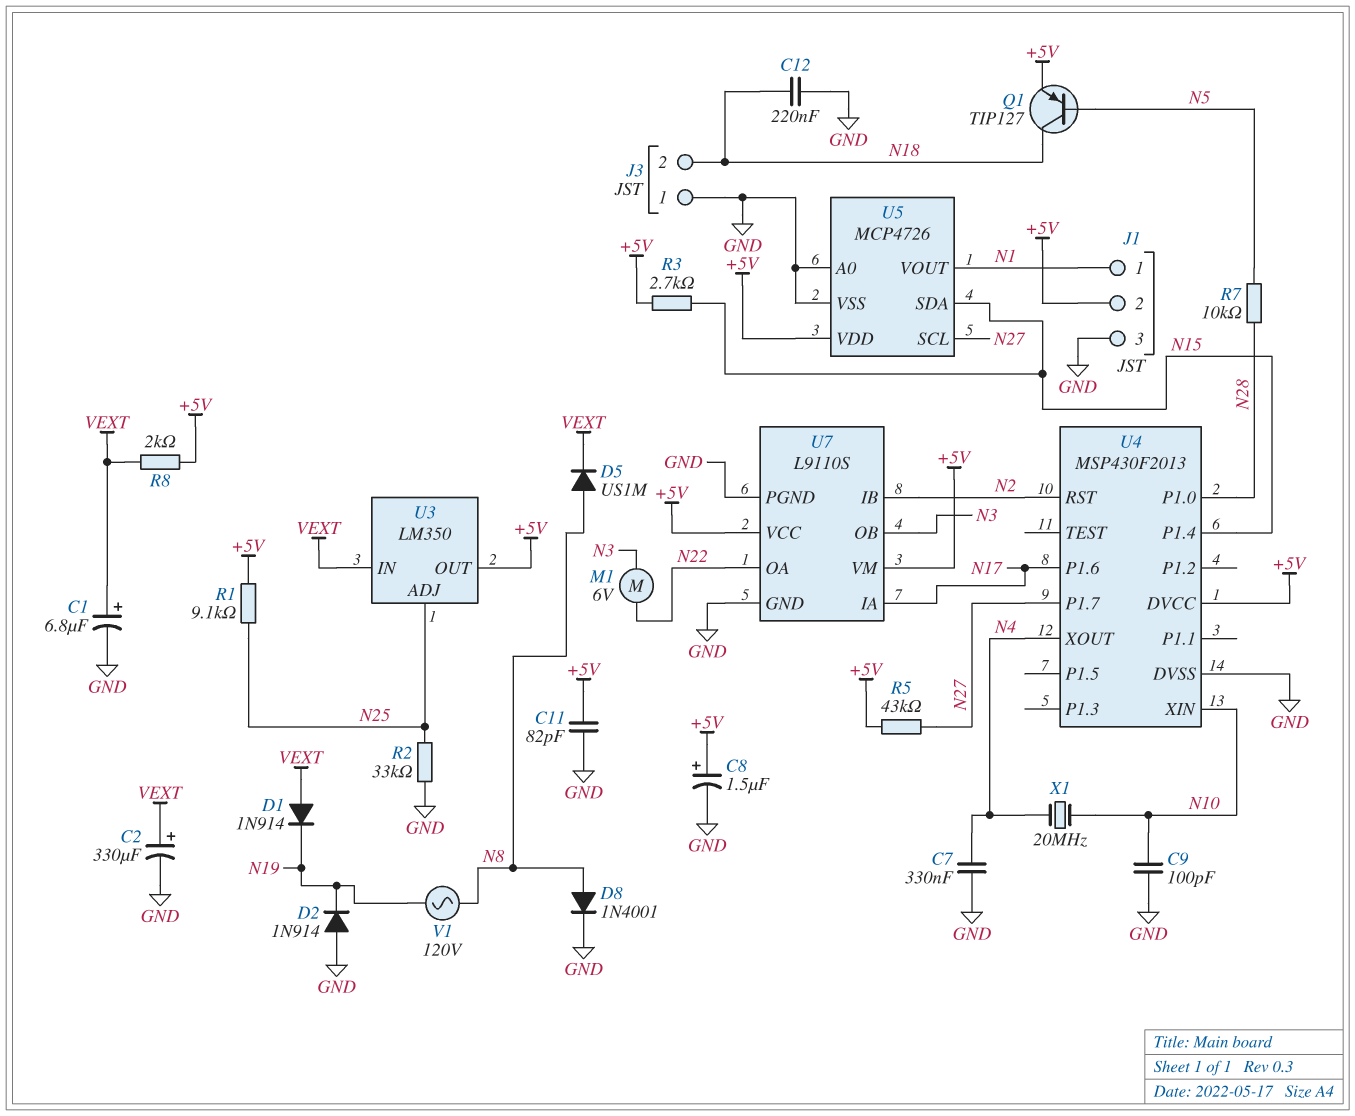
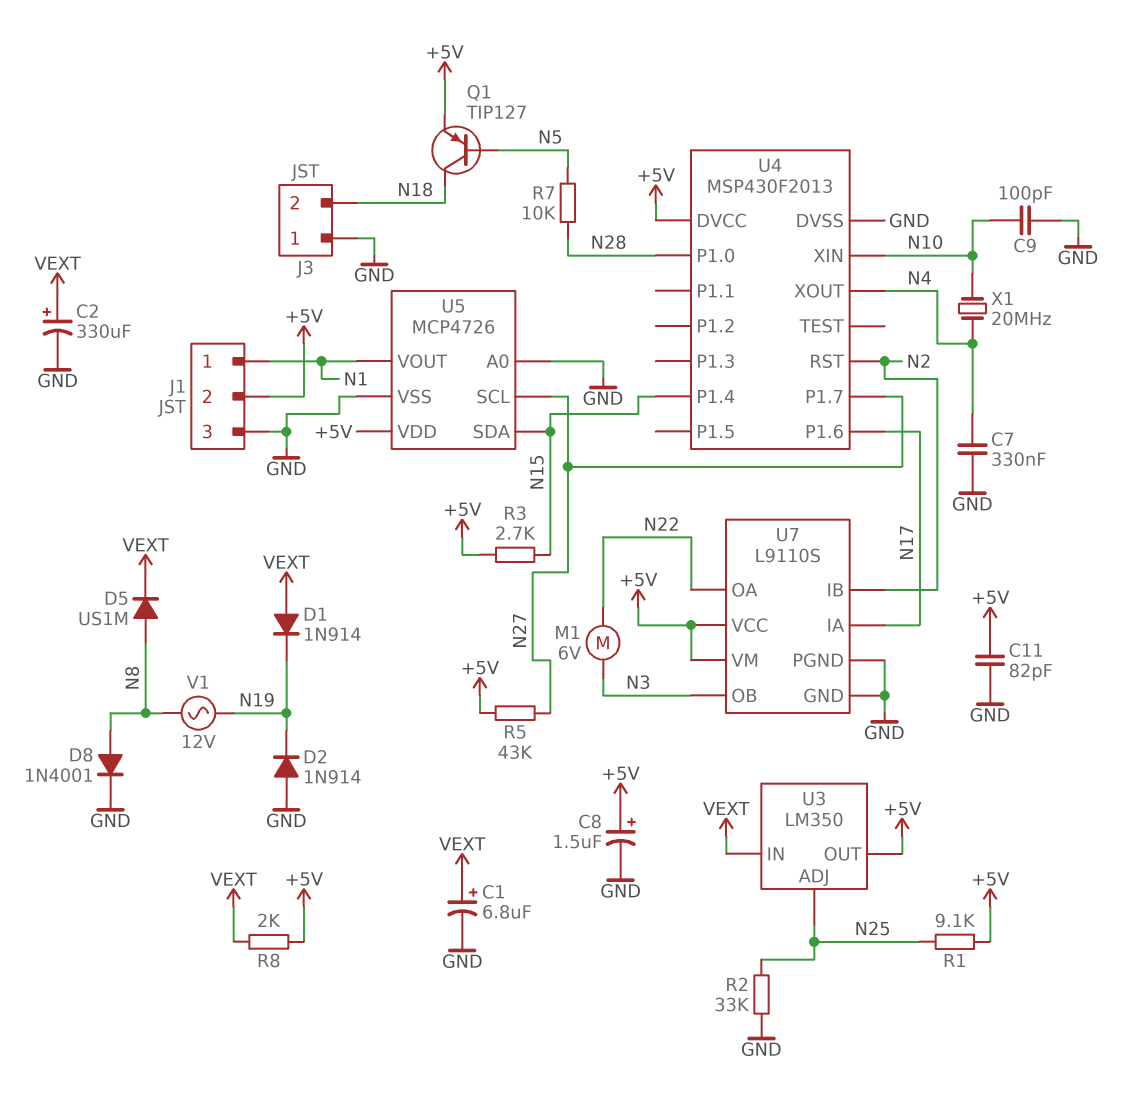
C12: 220nF (GND, N18) -> none
V1: AC 120V (N8, N19) -> AC 12V (N8, N19)

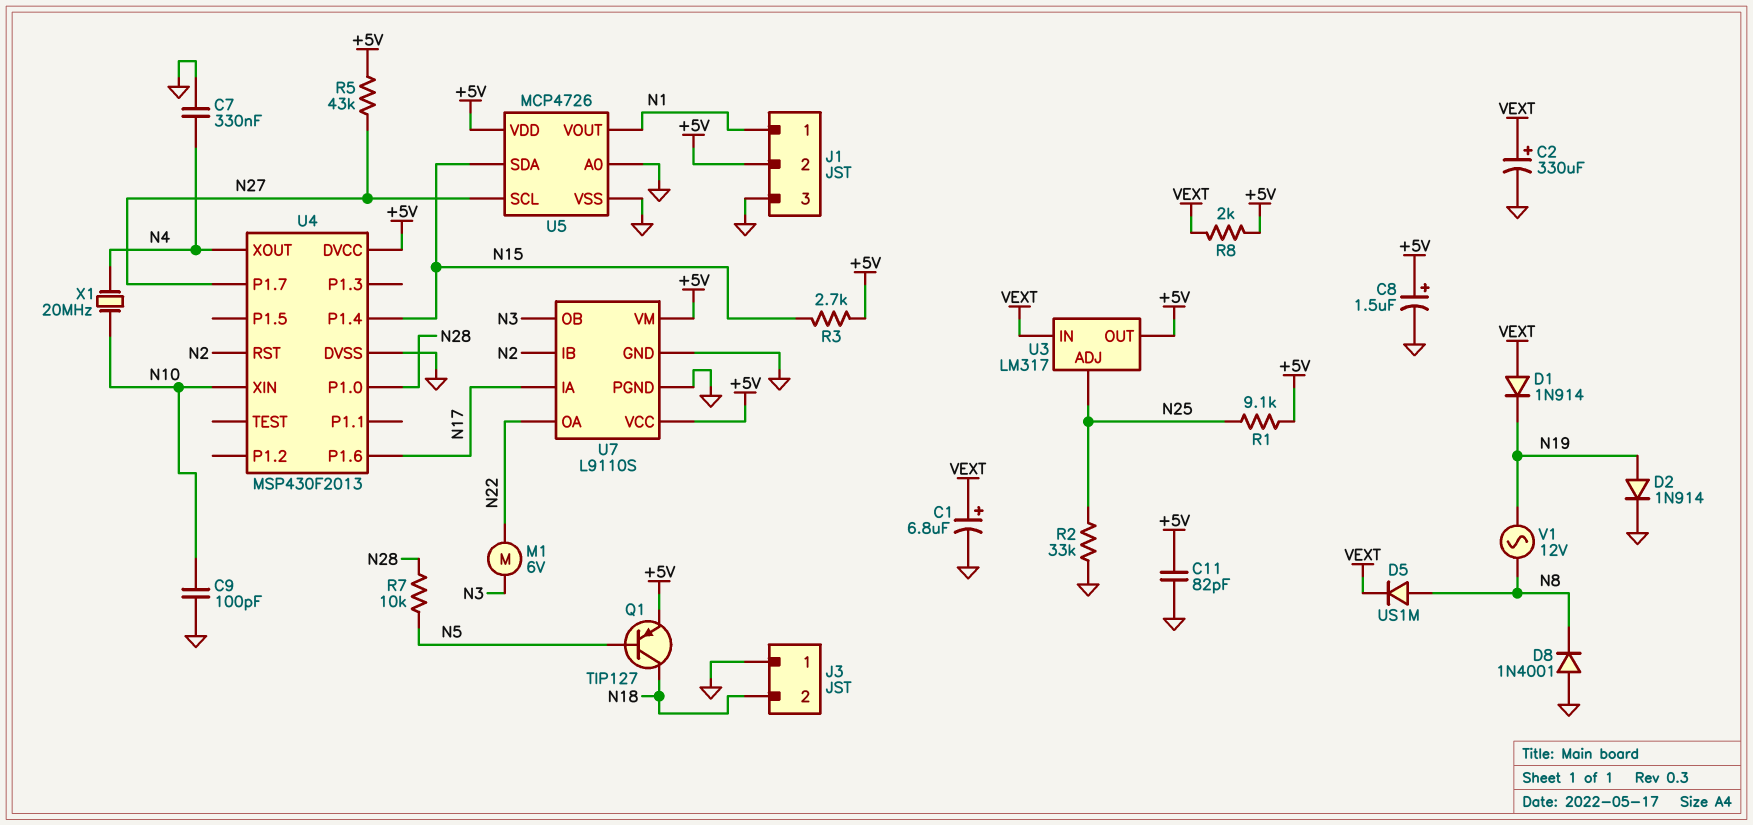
D2: diode 1N914 (A GND, K N19) -> diode 1N914 (A N19, K GND)
D8: diode 1N4001 (A N8, K GND) -> diode 1N4001 (A GND, K N8)
U3: LM350 -> LM317

